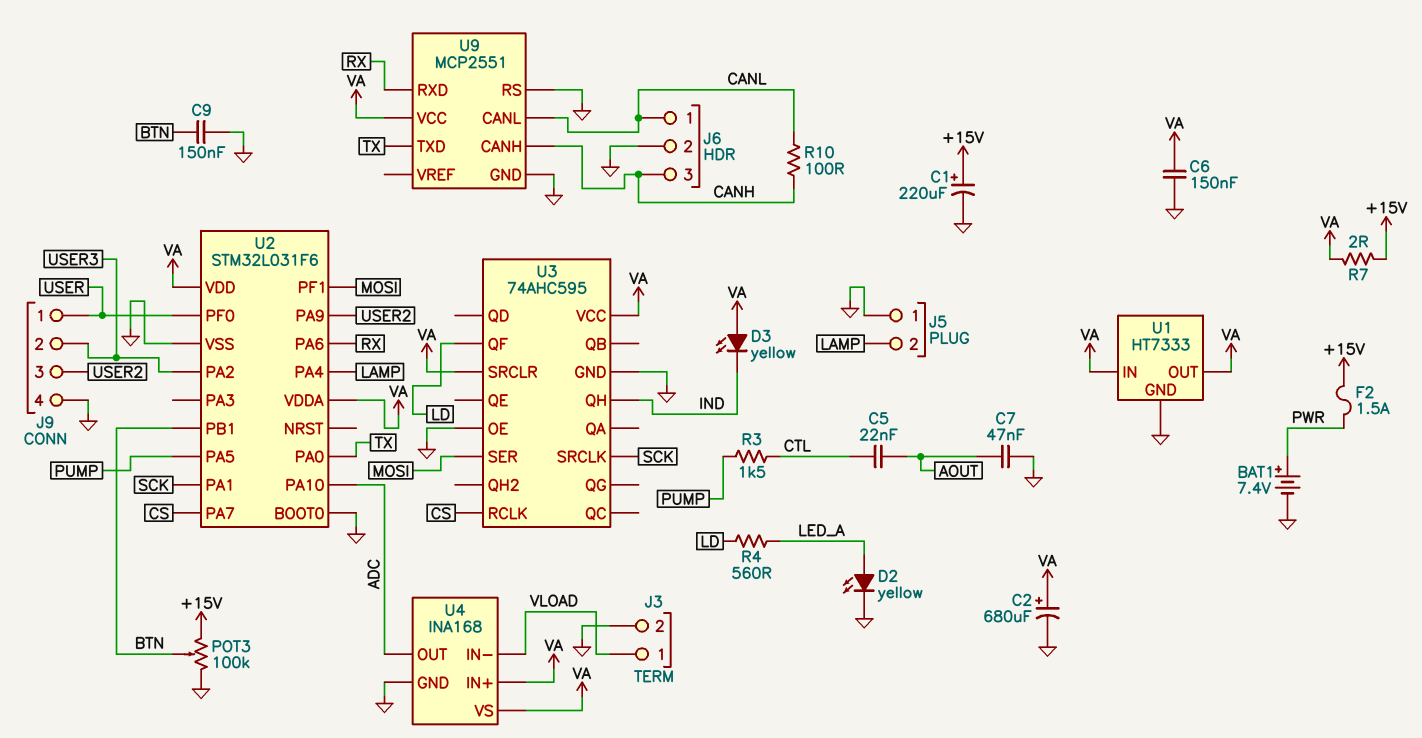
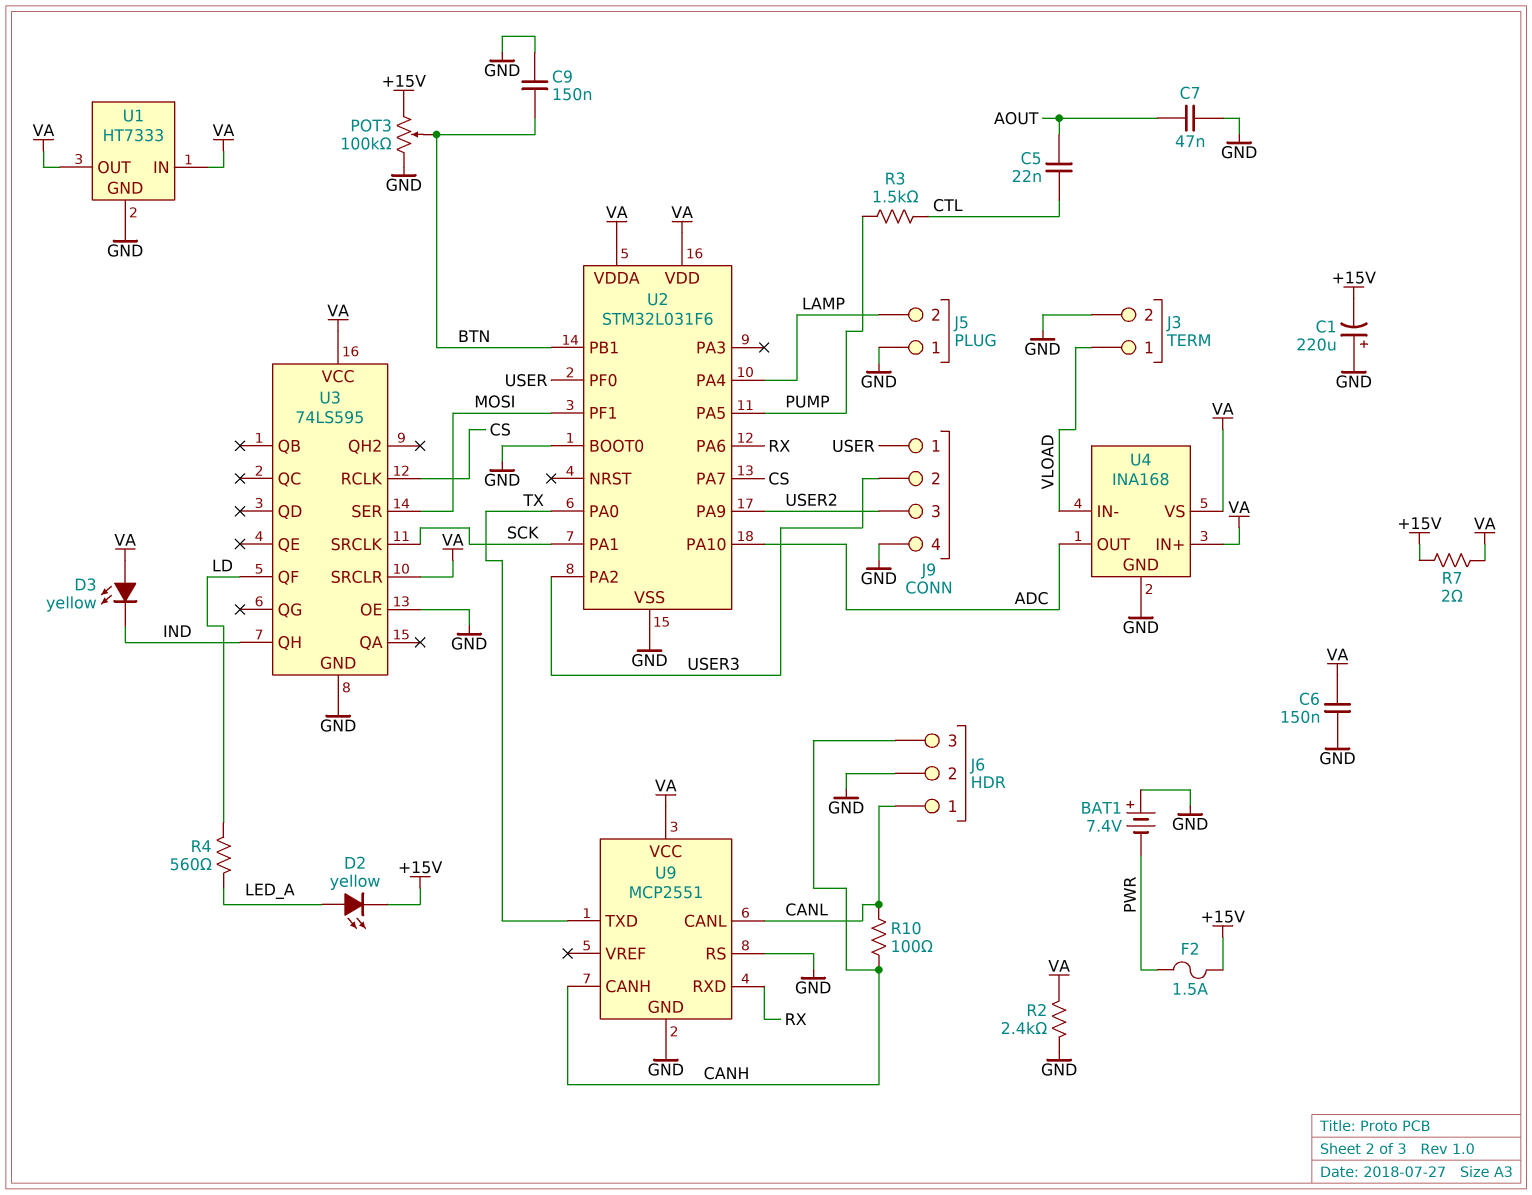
BAT1: 7.4V (plus PWR, minus GND) -> 7.4V (plus GND, minus PWR)
C1: 220uF (plus +15V, minus GND) -> 220uF (plus GND, minus +15V)
C2: 680uF (plus VA, minus GND) -> none
D2: LED yellow (A LED_A, K GND) -> LED yellow (A LED_A, K +15V)
R2: none -> 2.4k (GND, VA)
U3: 74AHC595 -> 74LS595

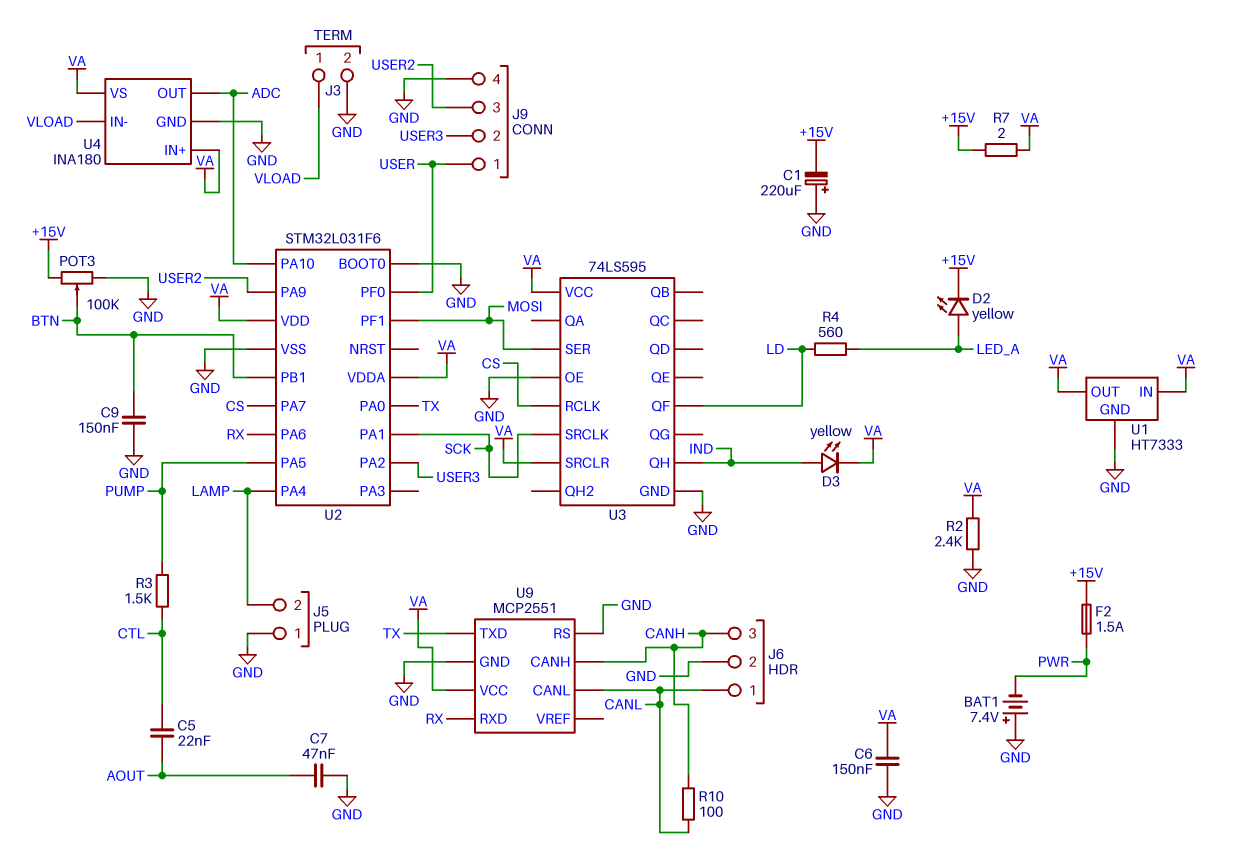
D3: LED yellow (A VA, K IND) -> LED yellow (A IND, K VA)
U4: INA168 -> INA180

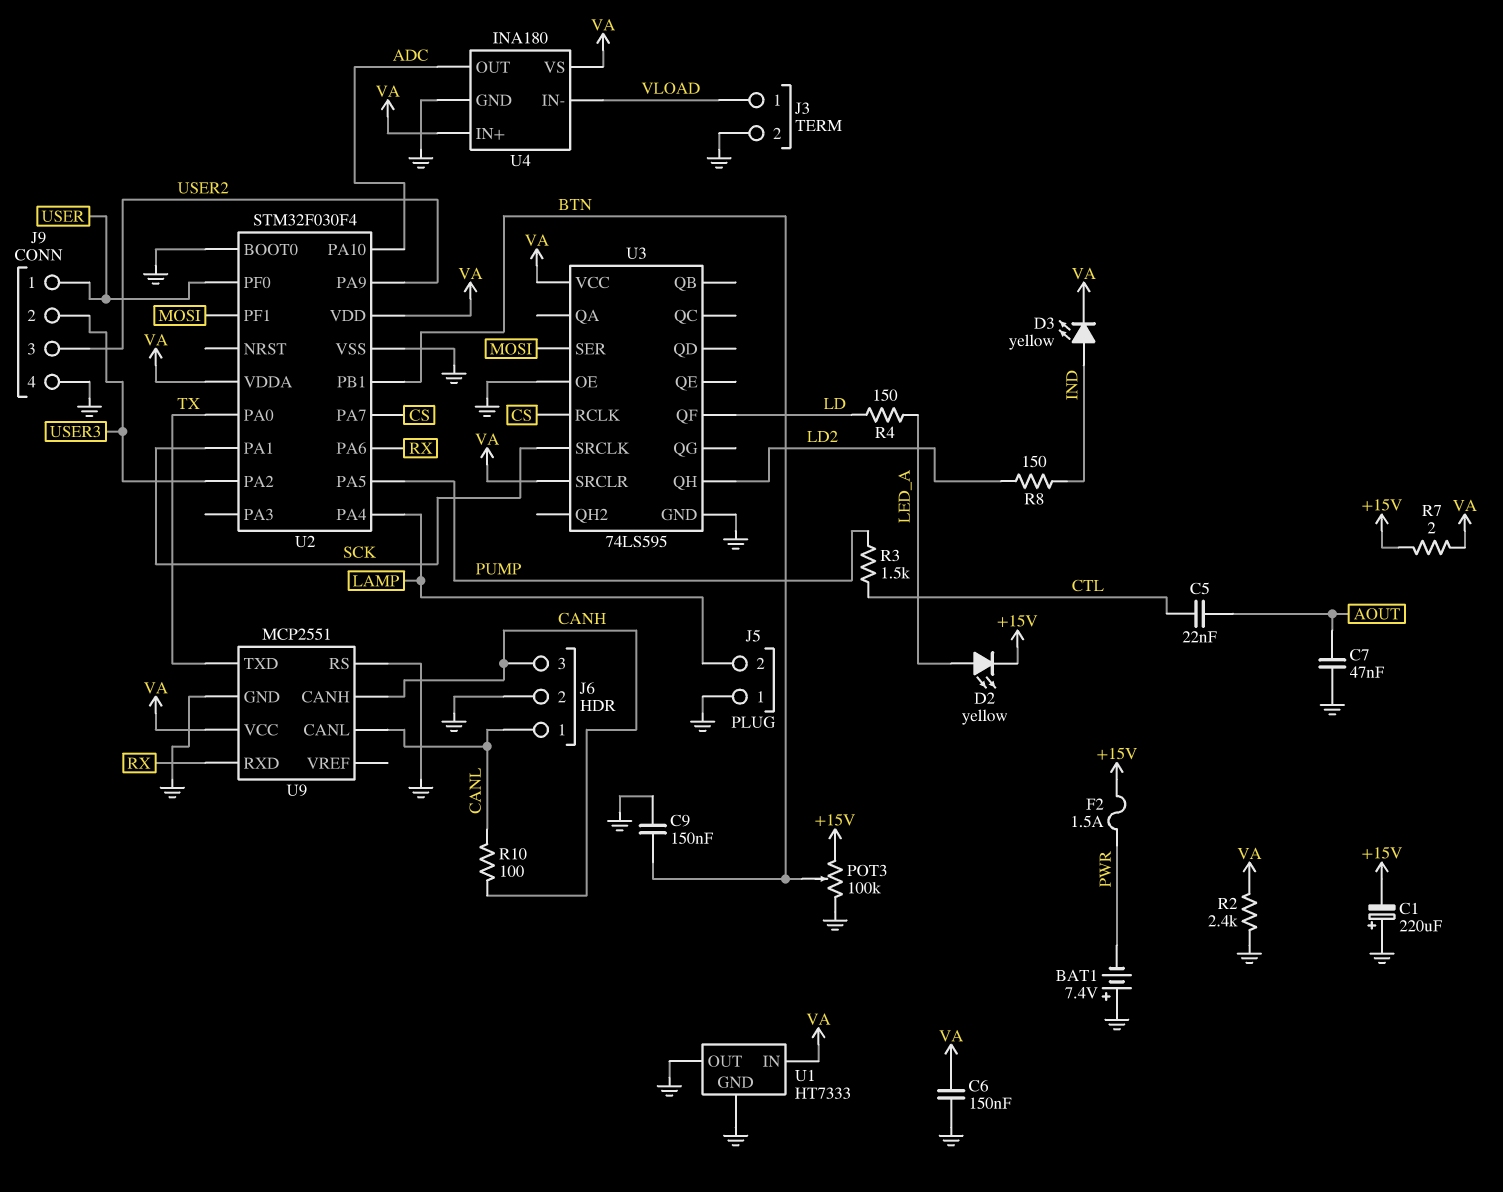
R4: 560 (LD, LED_A) -> 150 (LD, LED_A)
R8: none -> 150 (IND, LD2)
U1 pin OUT: VA -> GND
U2: STM32L031F6 -> STM32F030F4
U3 pin QH: IND -> LD2

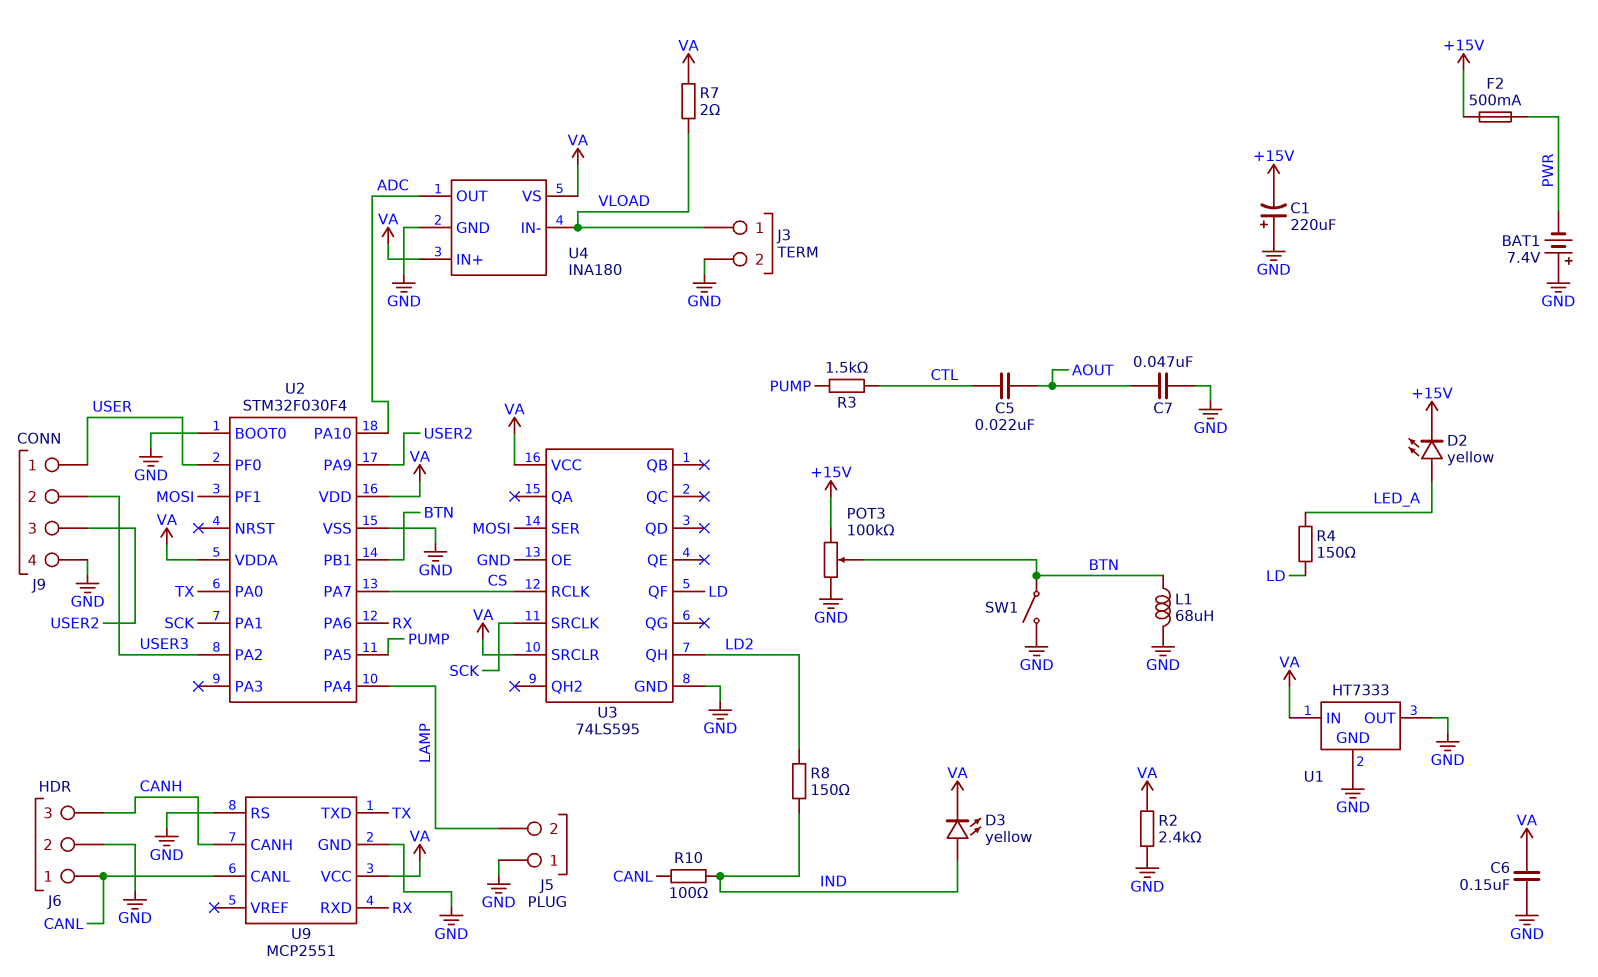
C9: 150nF (BTN, GND) -> none
F2: 1.5A (+15V, PWR) -> 500mA (+15V, PWR)
L1: none -> 68uH (BTN, GND)
R7: 2 (+15V, VA) -> 2 (VA, VLOAD)
R10: 100 (CANH, CANL) -> 100 (CANL, IND)
SW1: none -> switch (BTN, GND)

